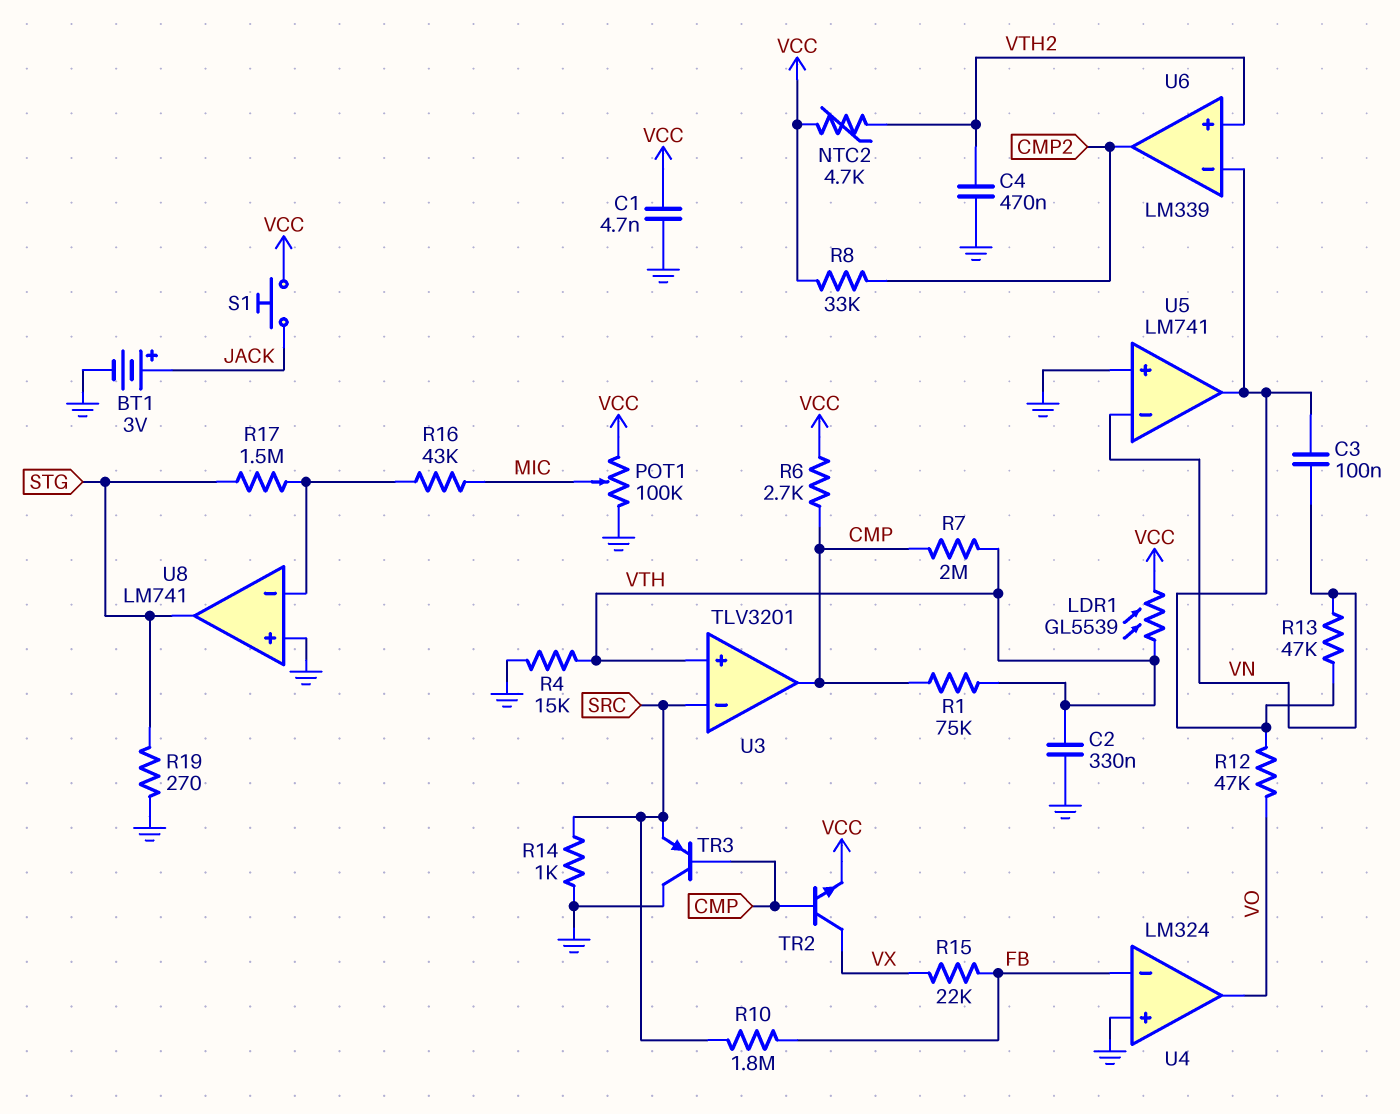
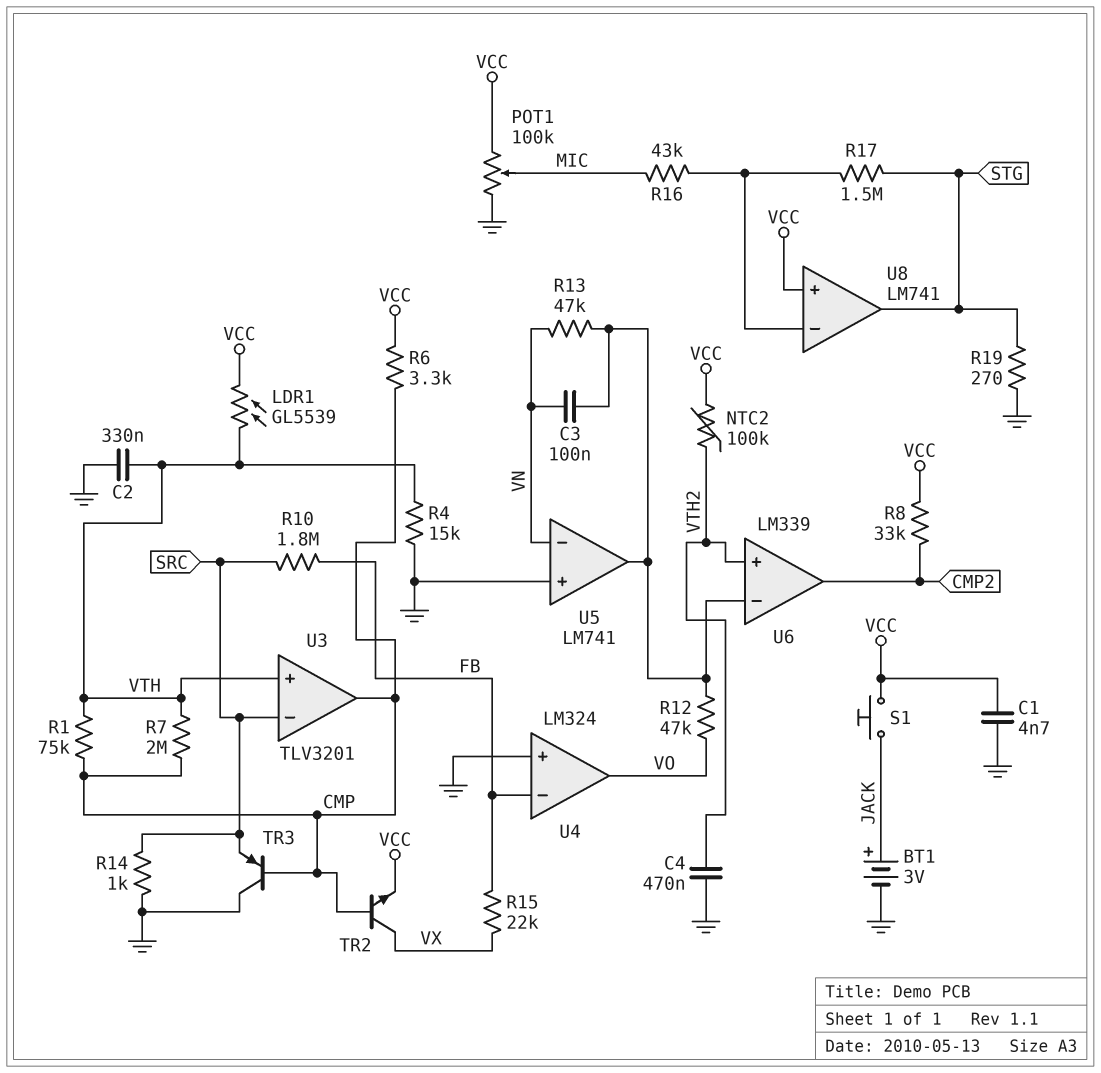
NTC2: 4.7k (VCC, VTH2) -> 100k (VCC, VTH2)
R6: 2.7k (CMP, VCC) -> 3.3k (CMP, VCC)
U8 pin in+: GND -> VCC

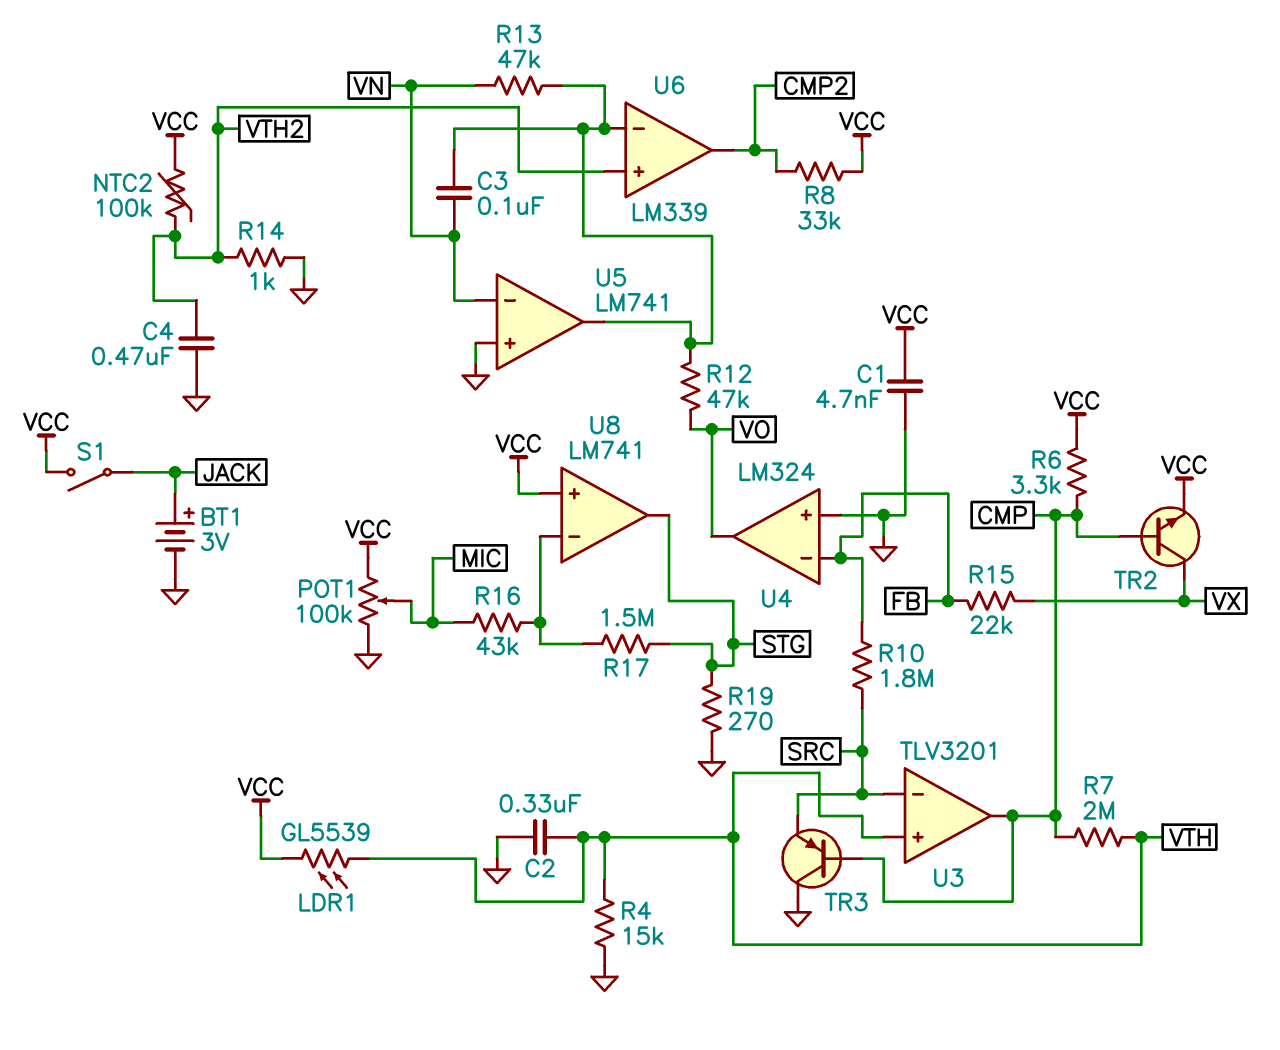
R1: 75k (CMP, VTH) -> none
R14: 1k (GND, SRC) -> 1k (GND, VTH2)
S1: button (JACK, VCC) -> switch (JACK, VCC)

